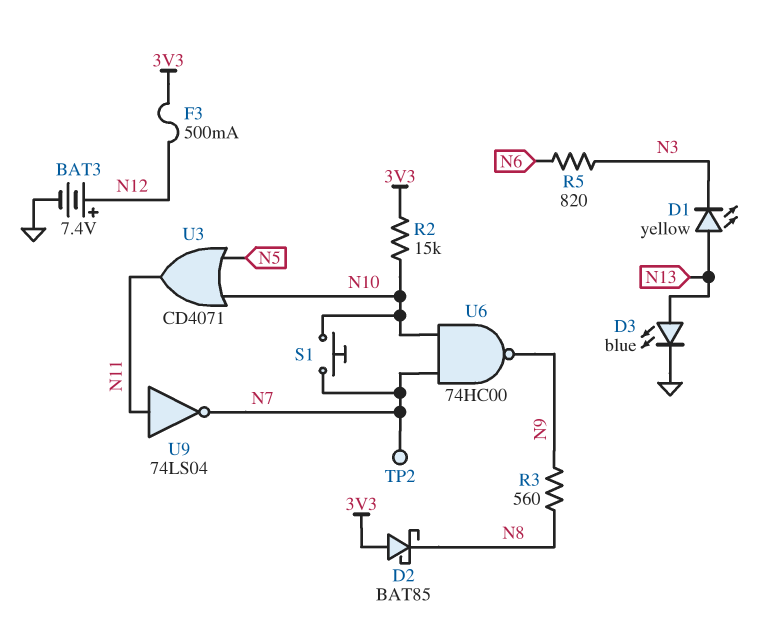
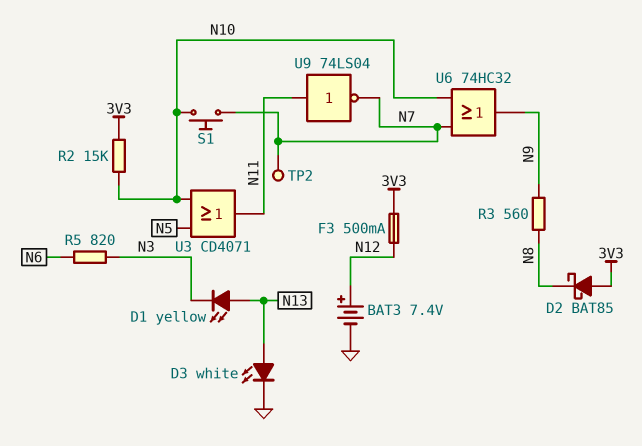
D3: LED blue (A N13, K GND) -> LED white (A N13, K GND)
U6: NAND 74HC00 (in N7, in N10, out N9) -> OR 74HC32 (in N7, in N10, out N9)

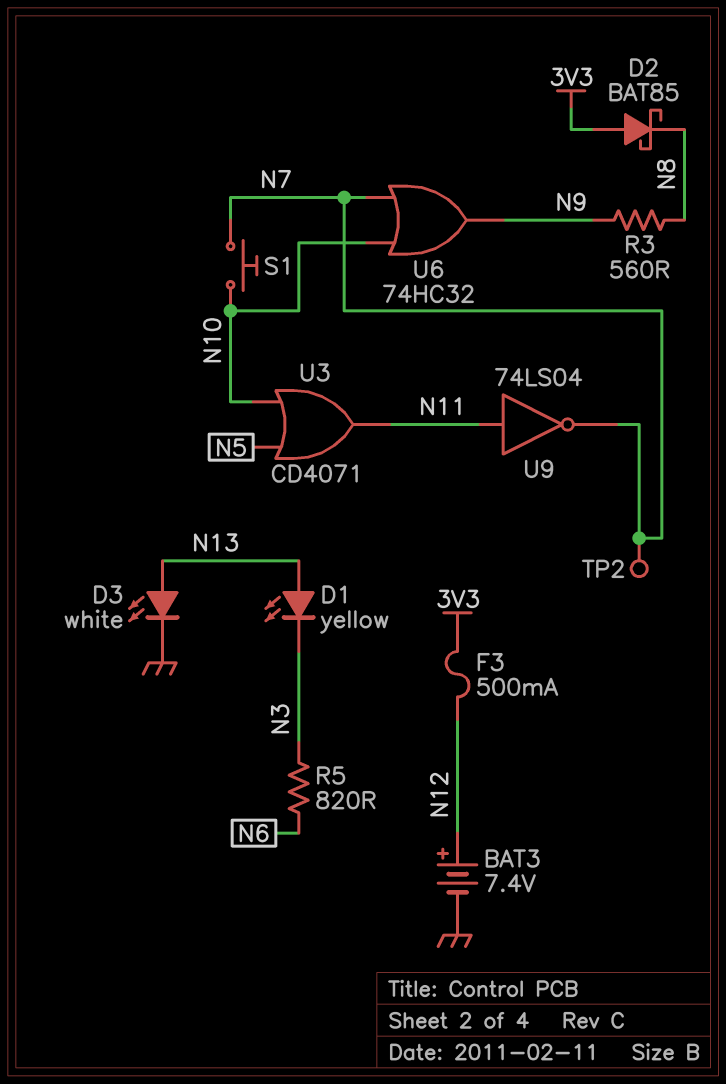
R2: 15k (3V3, N10) -> none

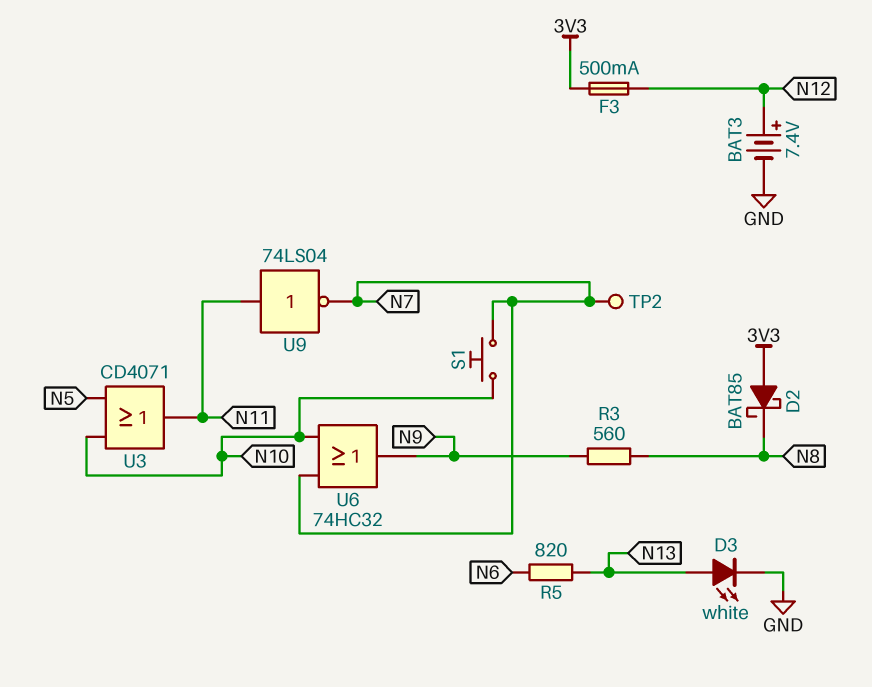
D1: LED yellow (A N13, K N3) -> none
R5: 820 (N3, N6) -> 820 (N6, N13)

